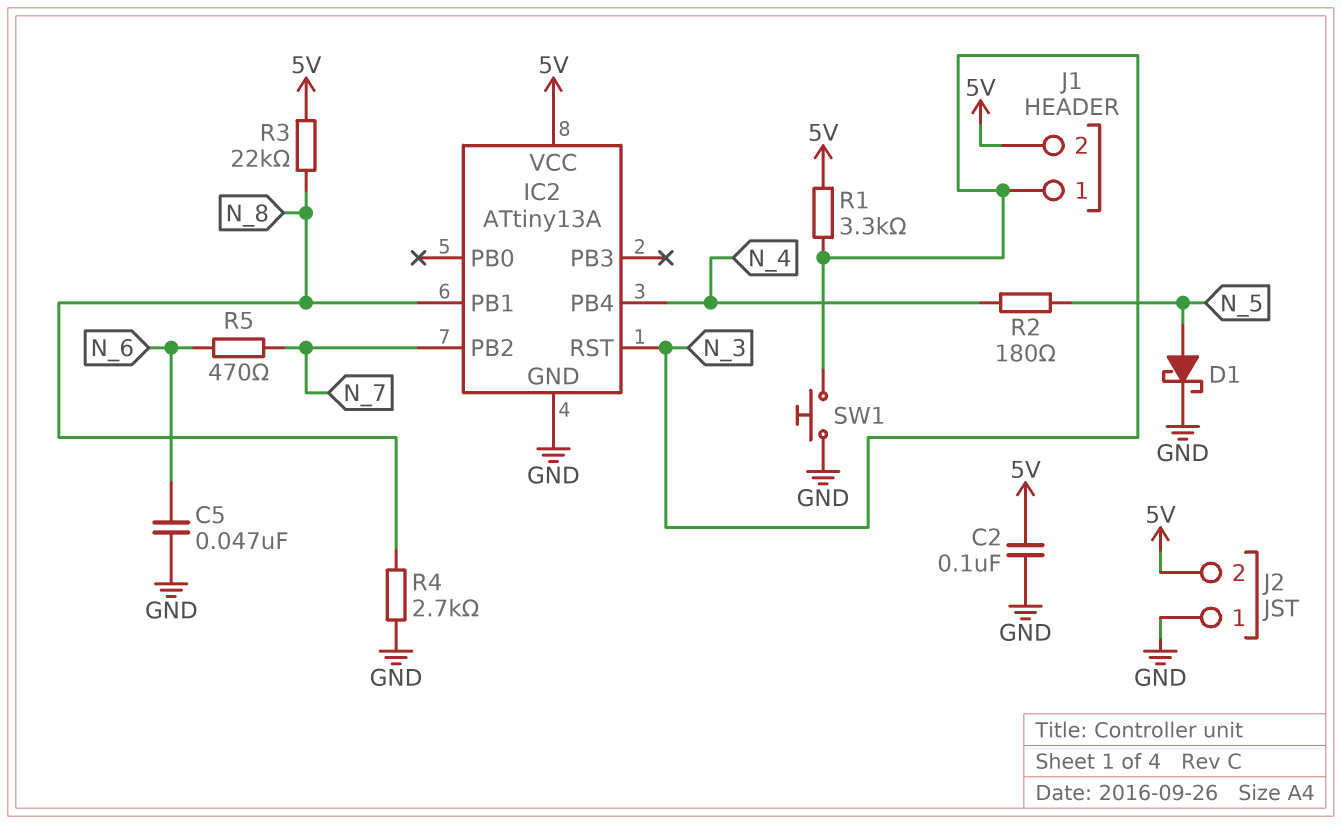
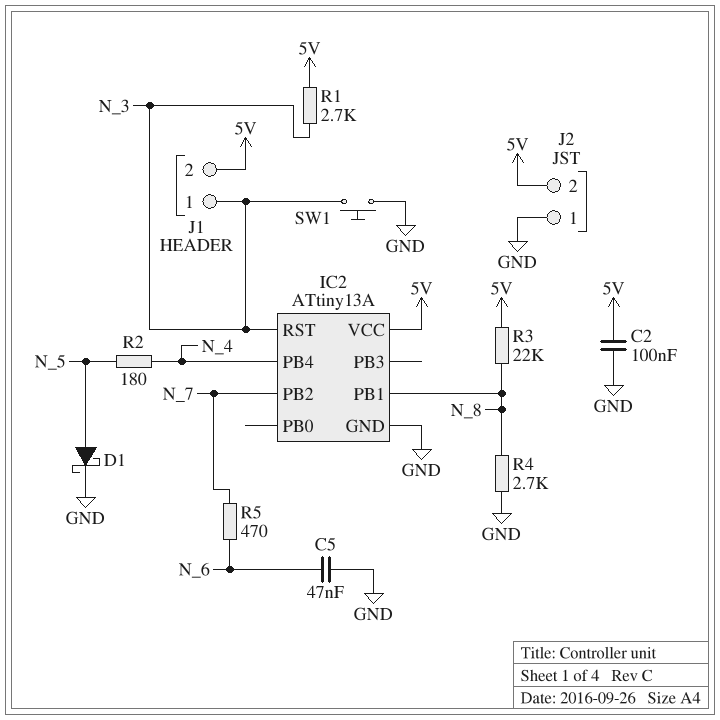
R1: 3.3k (5V, N_3) -> 2.7k (5V, N_3)

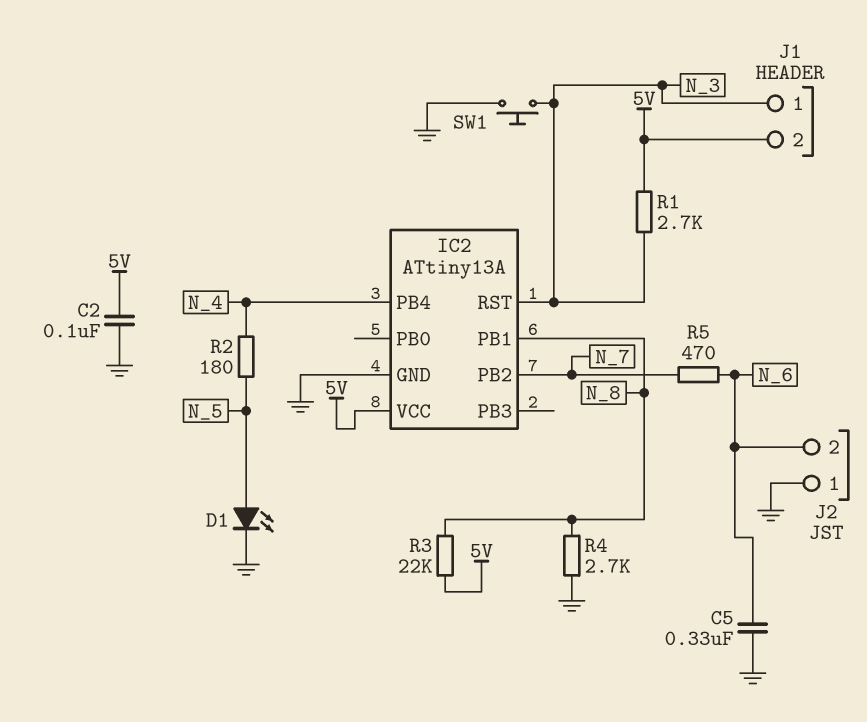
C5: 47nF (GND, N_6) -> 330nF (GND, N_6)
D1: schottky (A N_5, K GND) -> LED (A N_5, K GND)
J2 pin 2: 5V -> N_6

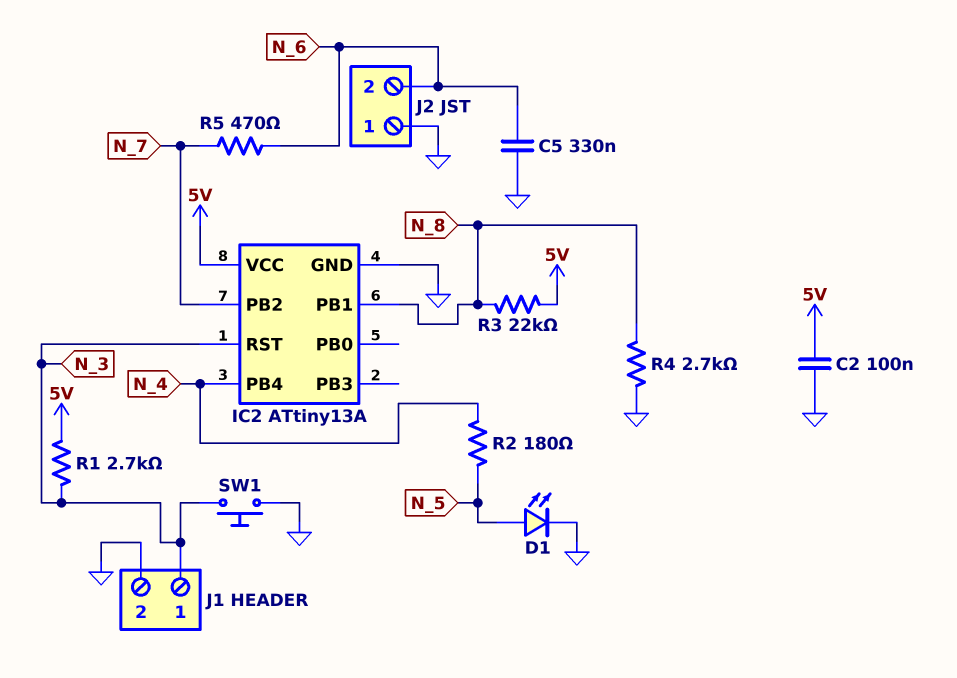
J1 pin 2: 5V -> GND

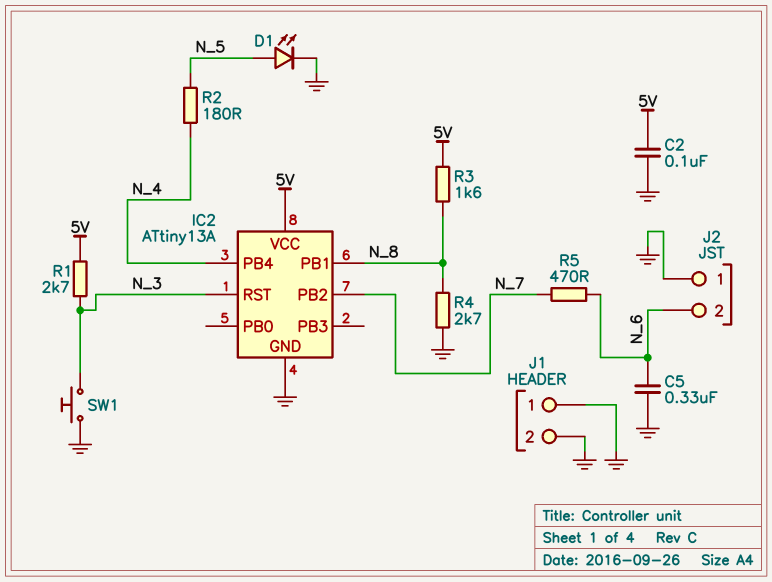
J1 pin 1: N_3 -> GND
R3: 22k (5V, N_8) -> 1.6k (5V, N_8)

